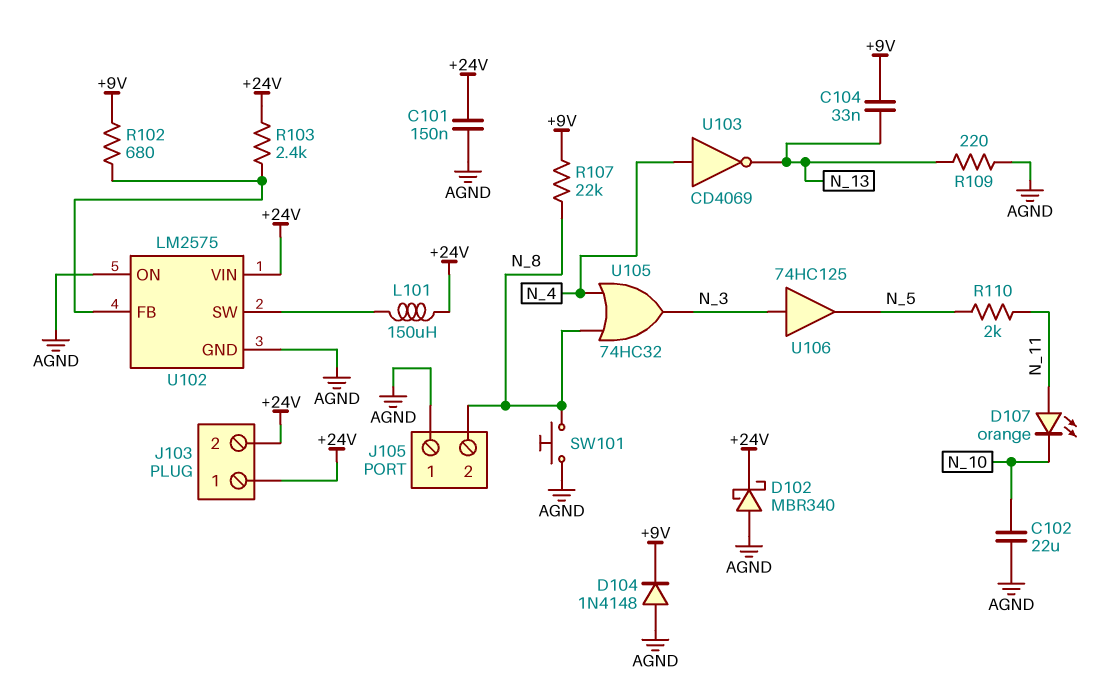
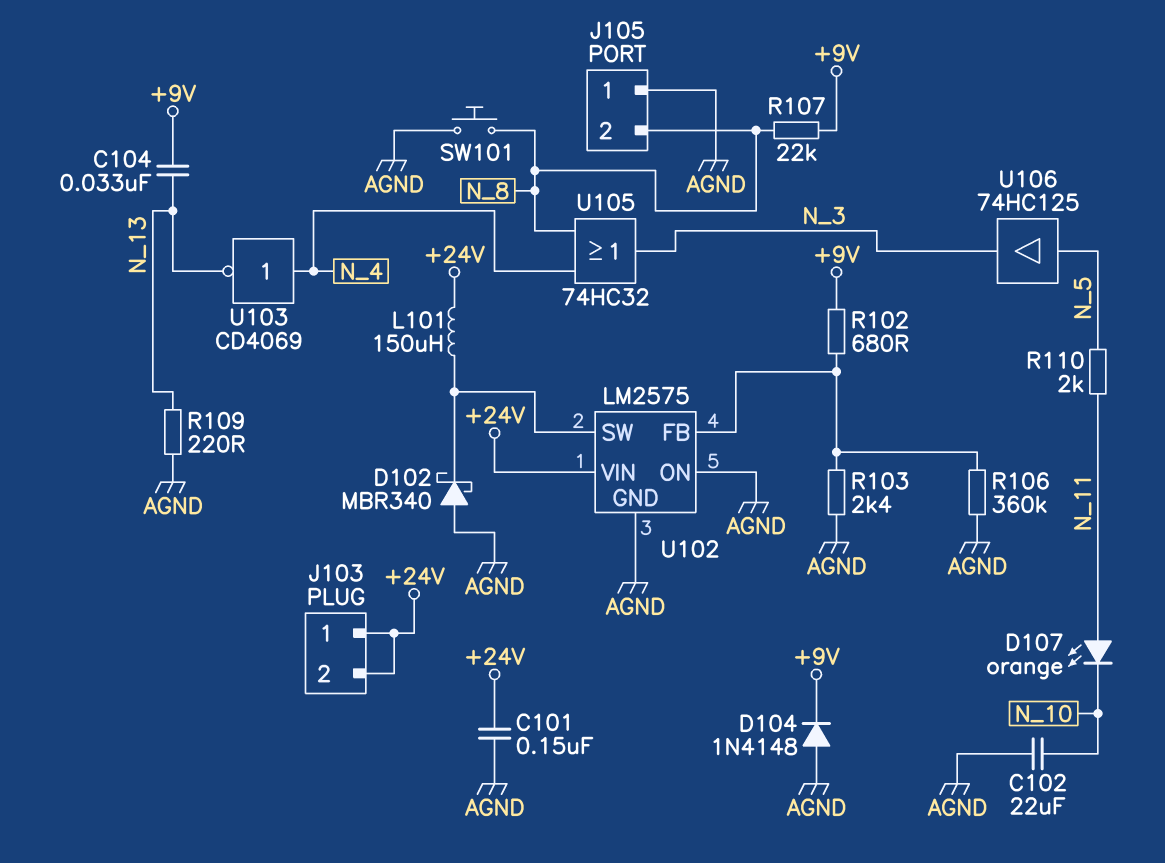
D102: schottky MBR340 (A AGND, K +24V) -> schottky MBR340 (A AGND, K U102/SW)
R103: 2.4k (+24V, U102/FB) -> 2.4k (AGND, U102/FB)
R106: none -> 360k (AGND, U102/FB)
U106: buffer 74HC125 (in N_3, out N_5) -> buffer 74HC125 (in N_5, out N_3)

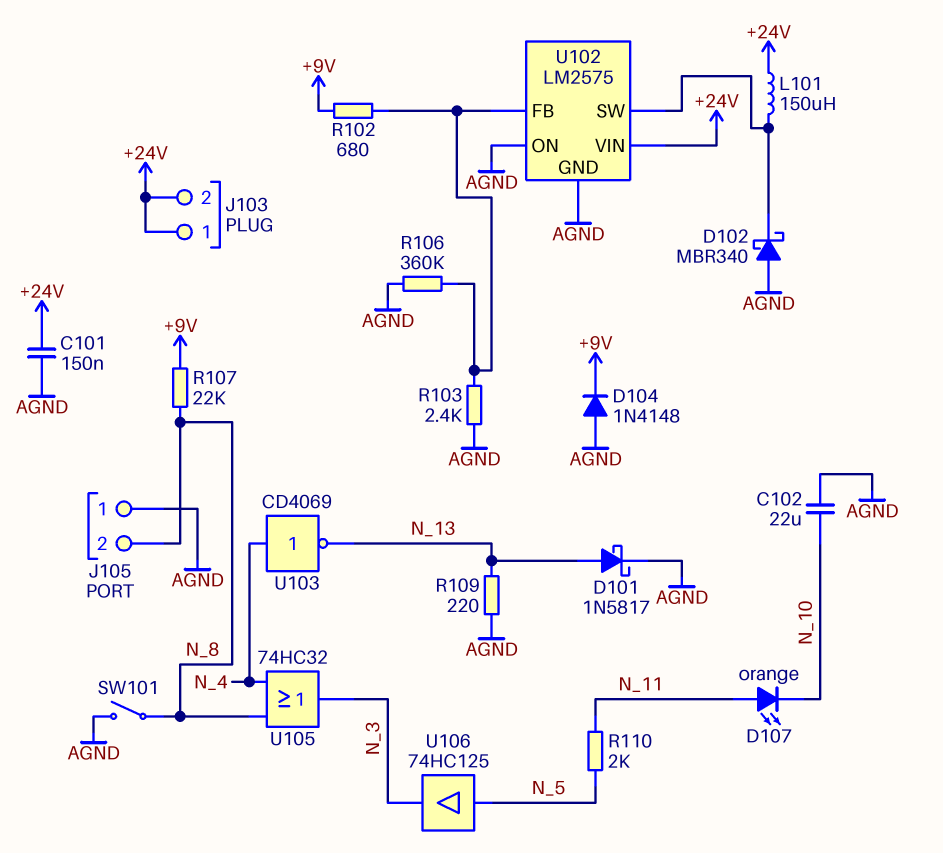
C104: 33nF (+9V, N_13) -> none
D101: none -> schottky 1N5817 (A N_13, K AGND)
SW101: button (AGND, N_8) -> switch (AGND, N_8)

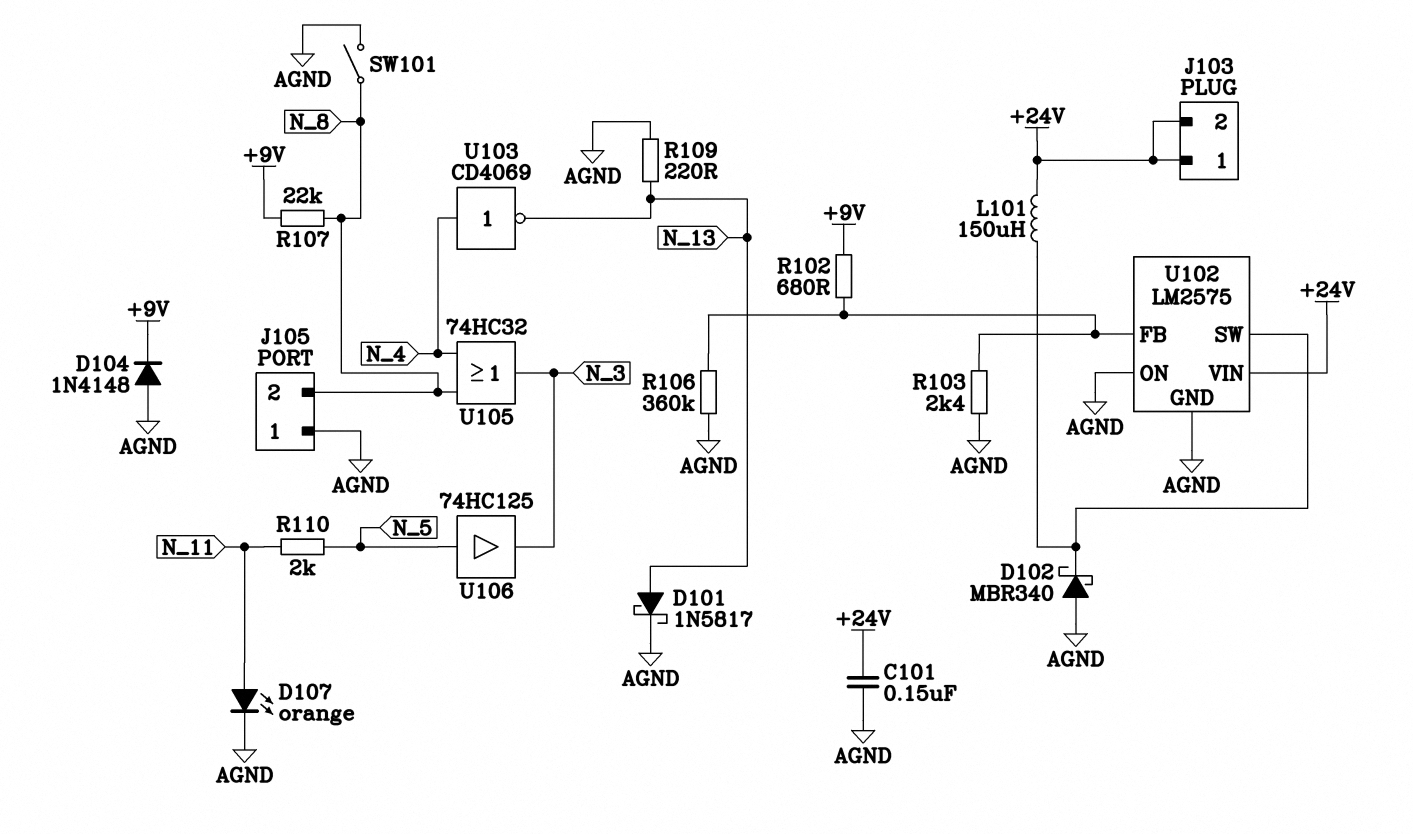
C102: 22uF (AGND, N_10) -> none
D107: LED orange (A N_11, K N_10) -> LED orange (A N_11, K AGND)

